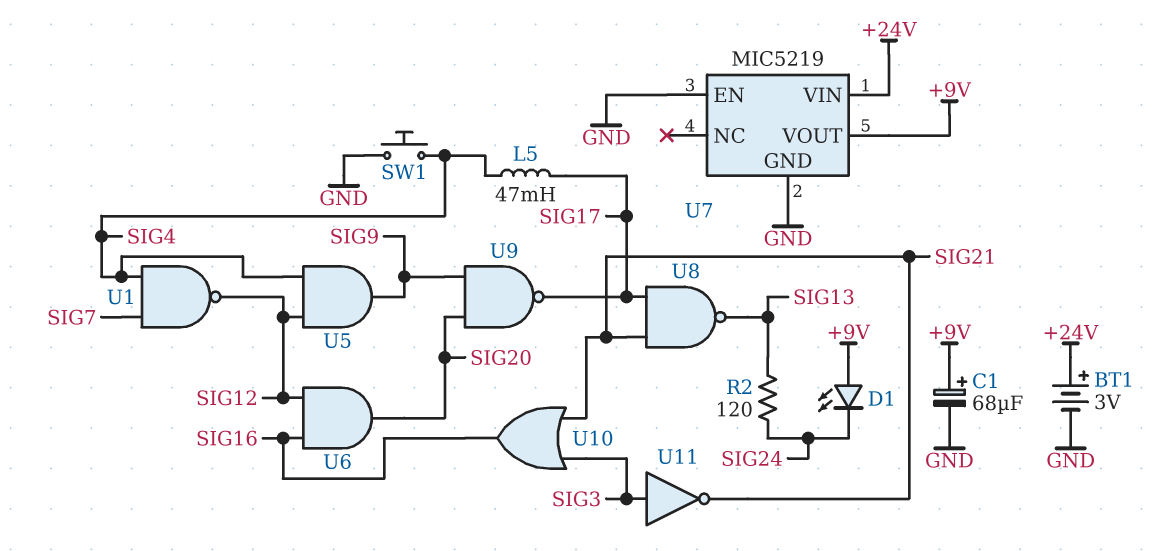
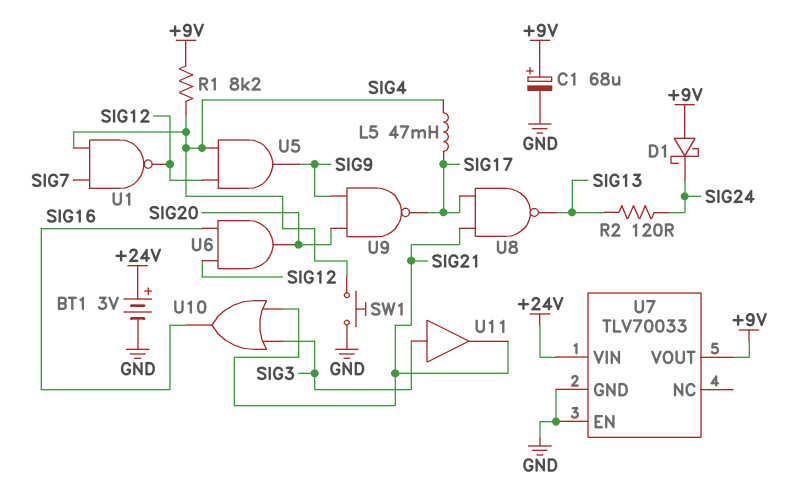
D1: LED (A +9V, K SIG24) -> schottky (A +9V, K SIG24)
R1: none -> 8.2k (+9V, SIG4)
U7: MIC5219 -> TLV70033
U11: NOT (in SIG3, out SIG21) -> buffer (in SIG3, out SIG21)

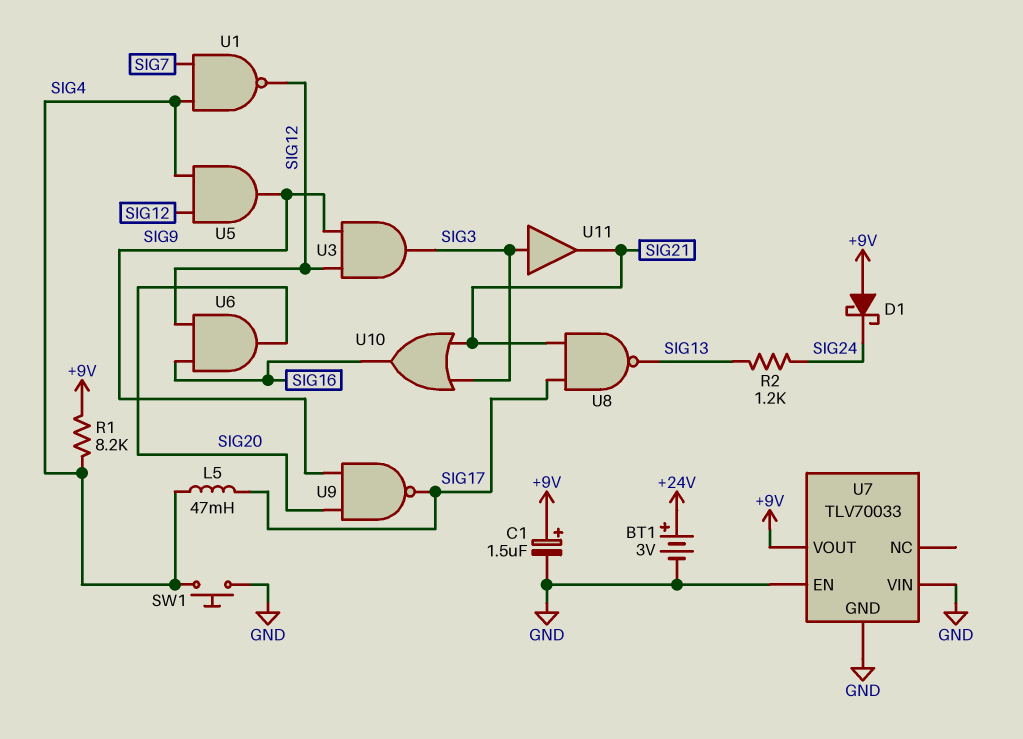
C1: 68uF (plus +9V, minus GND) -> 1.5uF (plus +9V, minus GND)
R2: 120 (SIG13, SIG24) -> 1.2k (SIG13, SIG24)
U3: none -> AND (in SIG9, in SIG12, out SIG3)
U7 pin VIN: +24V -> GND

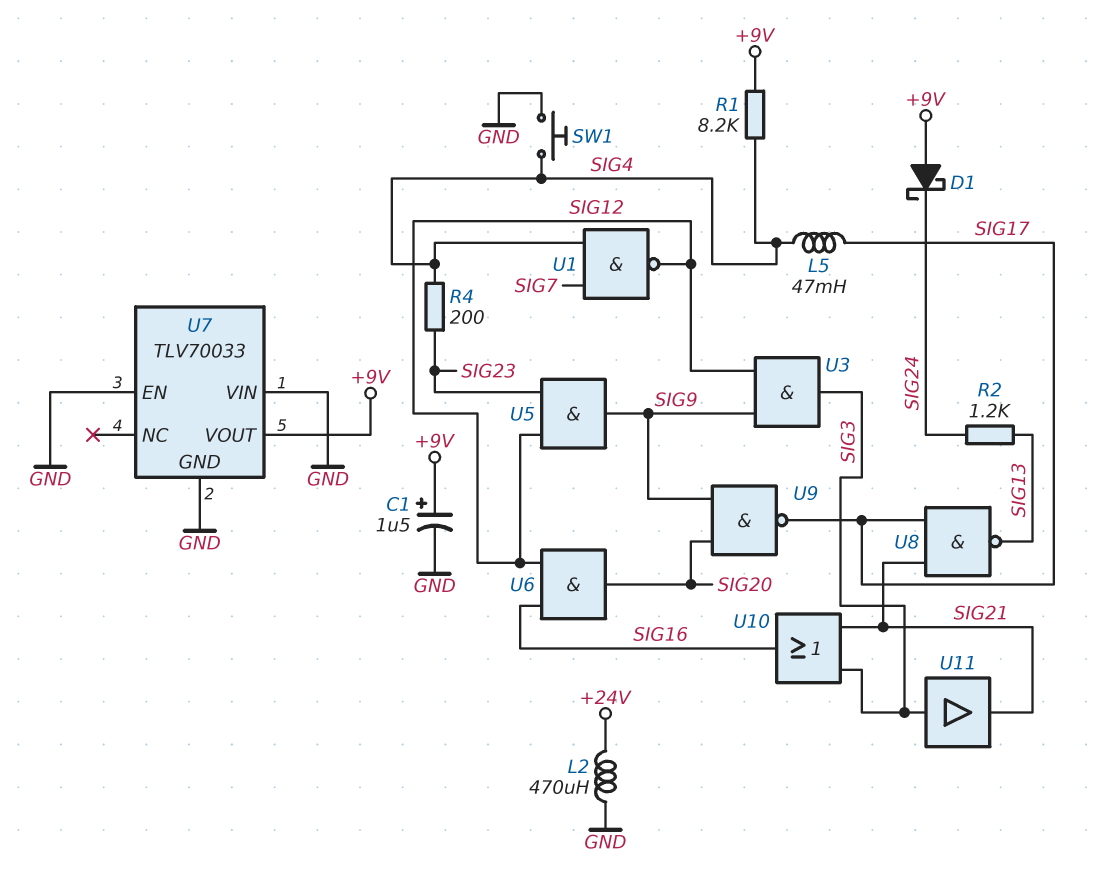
BT1: 3V (plus +24V, minus GND) -> none
L2: none -> 470uH (+24V, GND)
R4: none -> 200 (SIG4, SIG23)
U5: AND (in SIG4, in SIG12, out SIG9) -> AND (in SIG12, in SIG23, out SIG9)

